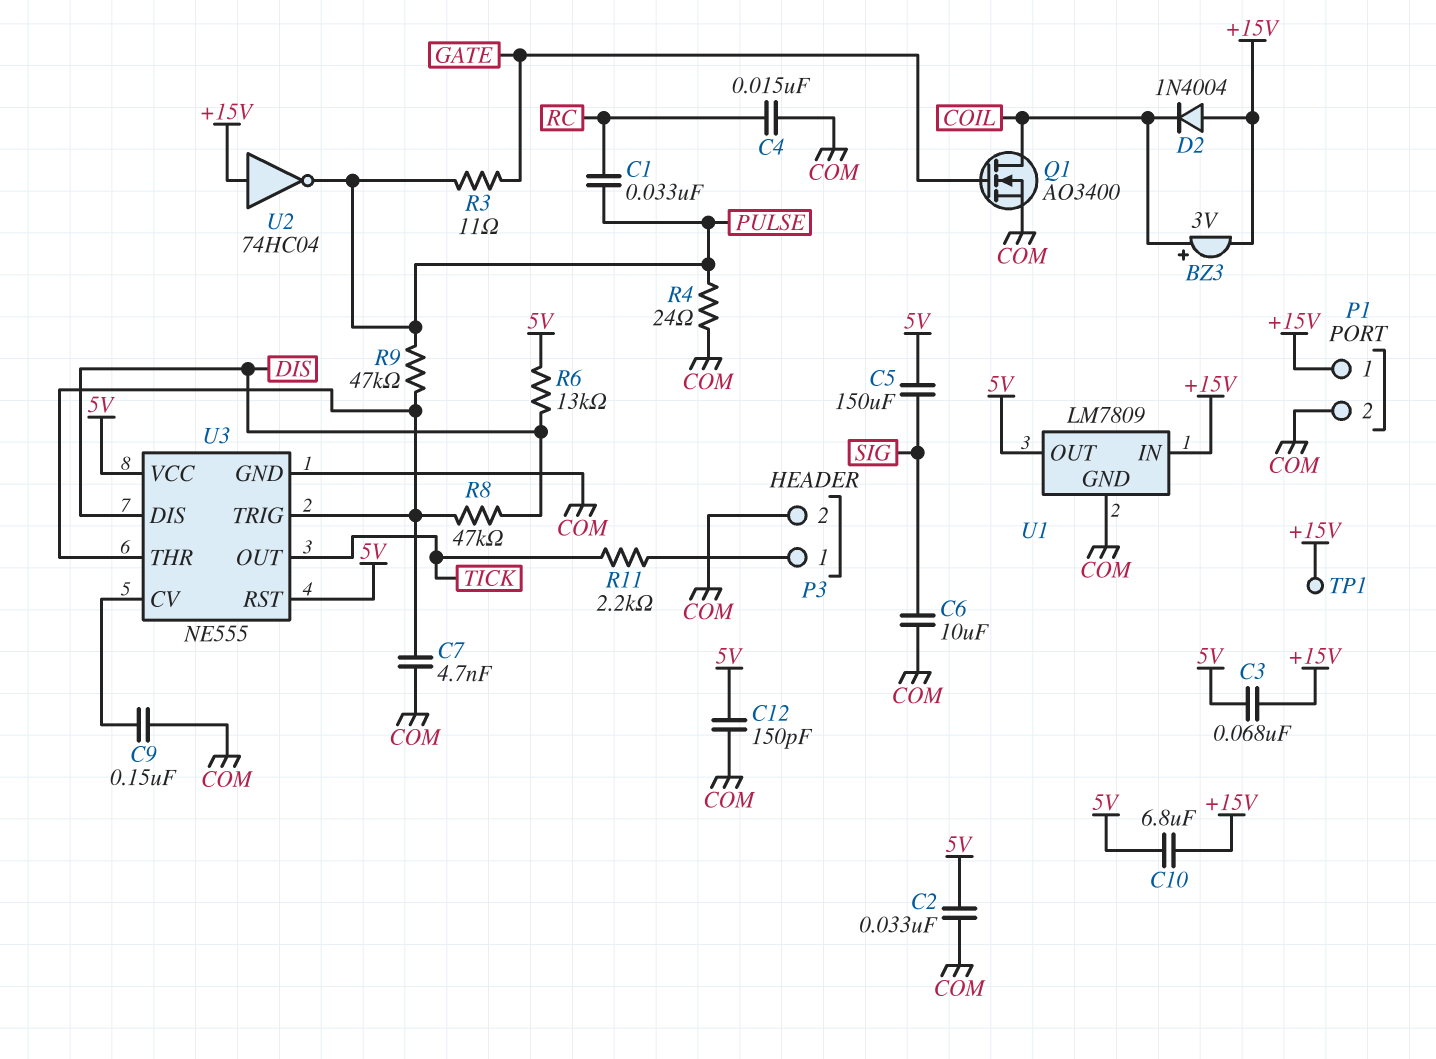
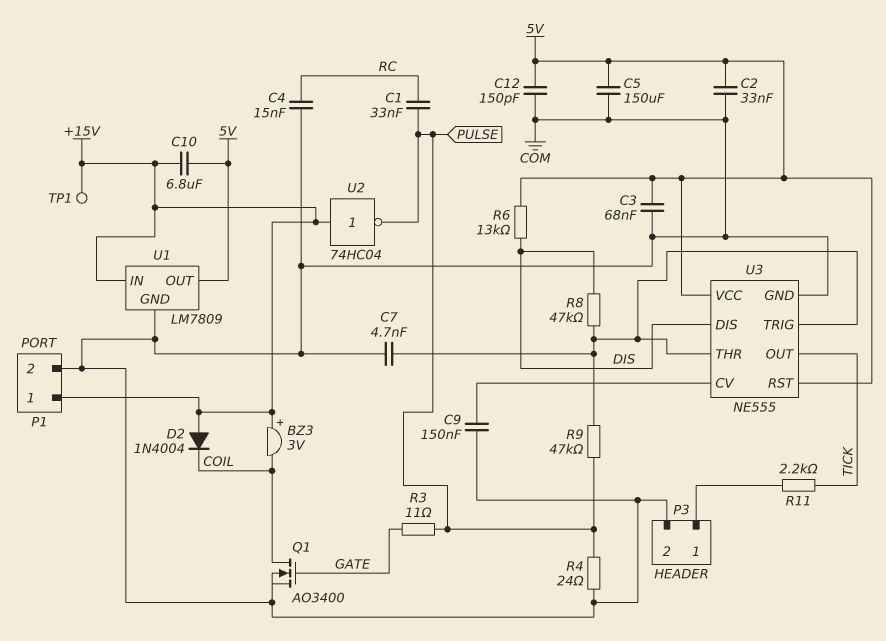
BZ3: buzzer 3V (plus COIL, minus +15V) -> buzzer 3V (plus +15V, minus COIL)
C3: 68nF (+15V, 5V) -> 68nF (5V, COM)
C5: 150uF (5V, SIG) -> 150uF (5V, COM)
C6: 10uF (COM, SIG) -> none

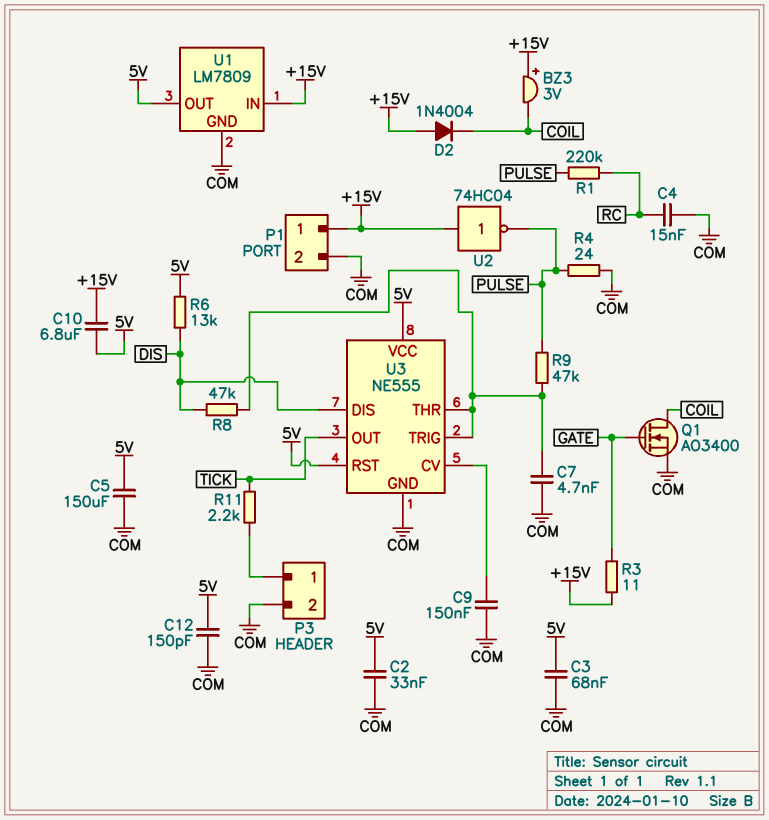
C1: 33nF (PULSE, RC) -> none
R1: none -> 220k (PULSE, RC)
R3: 11 (GATE, PULSE) -> 11 (+15V, GATE)
TP1: test point (+15V) -> none

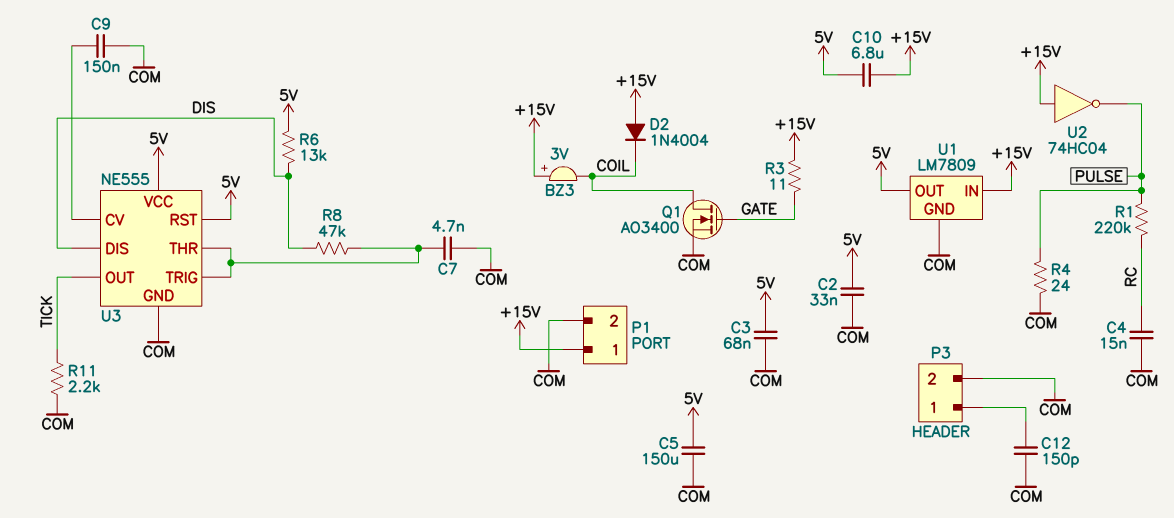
C12: 150pF (5V, COM) -> 150pF (COM, P3/1)
R9: 47k (PULSE, U3/THR) -> none
R11: 2.2k (P3/1, TICK) -> 2.2k (COM, TICK)

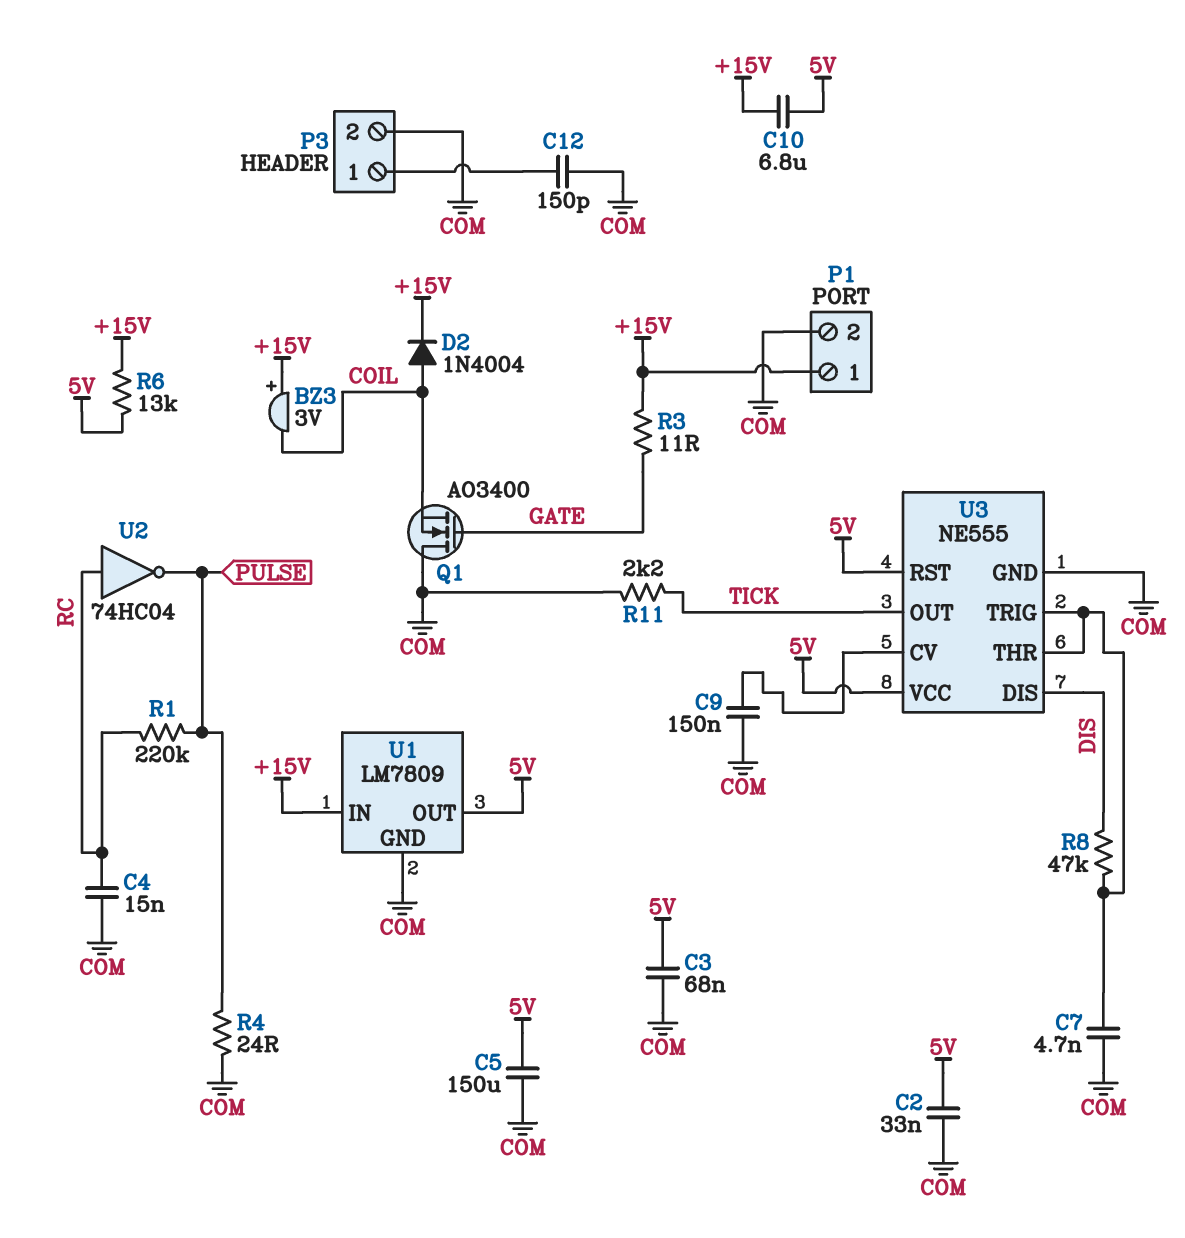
D2: diode 1N4004 (A +15V, K COIL) -> diode 1N4004 (A COIL, K +15V)
Q1: NMOS AO3400 (G GATE, D COIL, S COM) -> NMOS AO3400 (G GATE, D COM, S COIL)
R6: 13k (5V, DIS) -> 13k (+15V, 5V)
U2: NOT 74HC04 (in +15V, out PULSE) -> NOT 74HC04 (in RC, out PULSE)

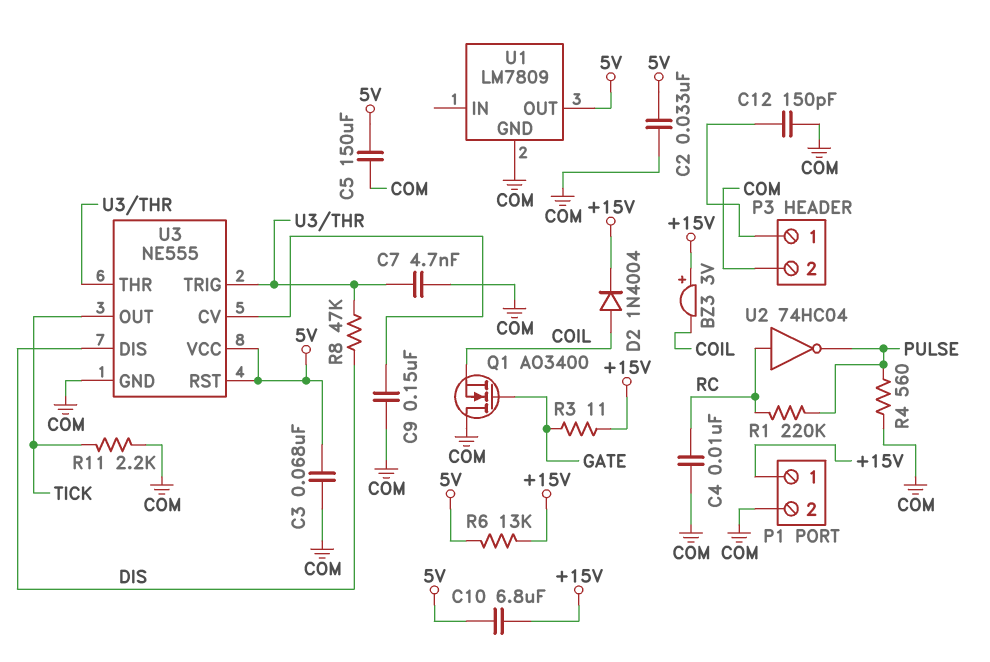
C4: 15nF (COM, RC) -> 10nF (COM, RC)
R4: 24 (COM, PULSE) -> 560 (COM, PULSE)
U1 pin IN: +15V -> none

